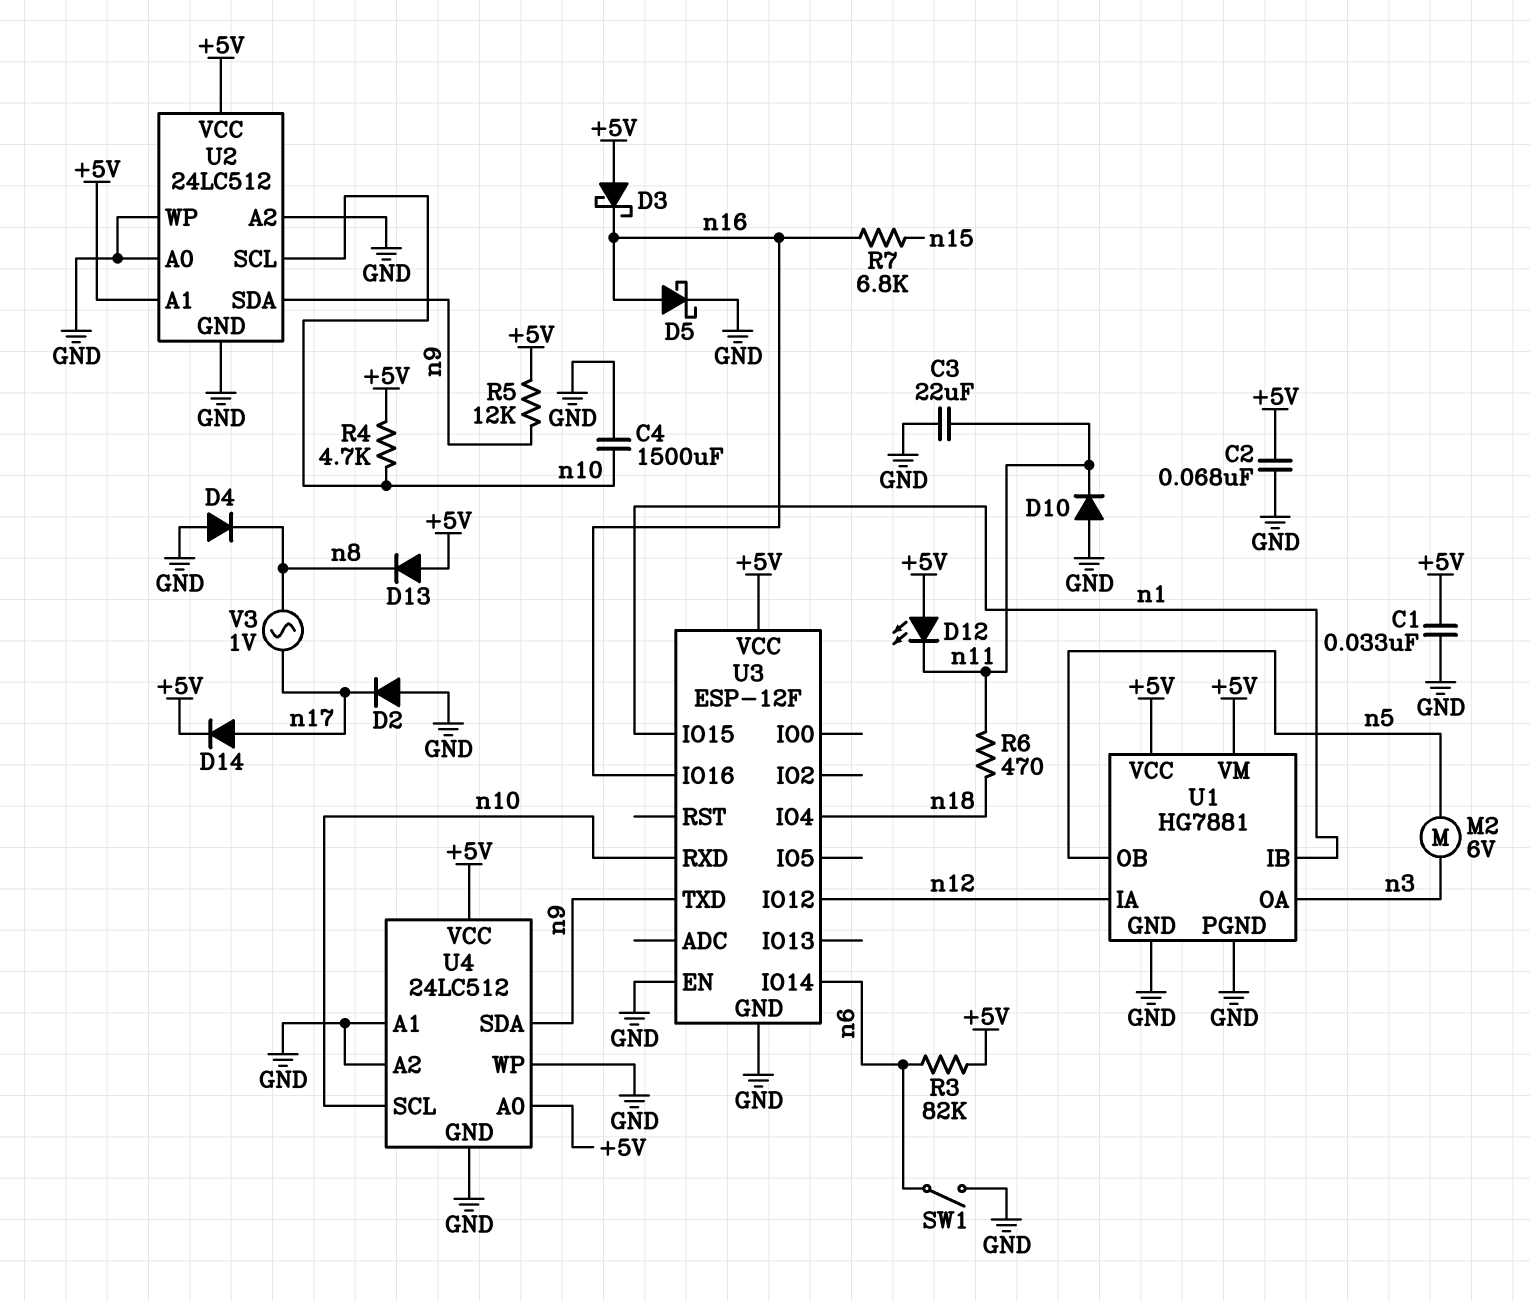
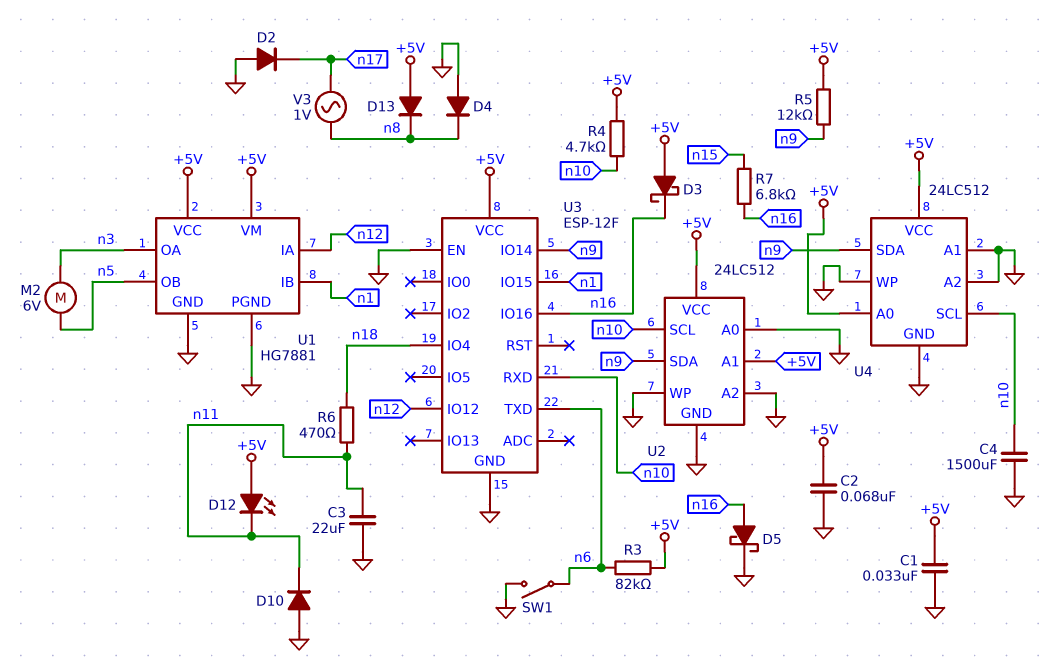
D14: diode (A n17, K +5V) -> none
U3 pin IO14: n6 -> n9
U3 pin TXD: n9 -> n6

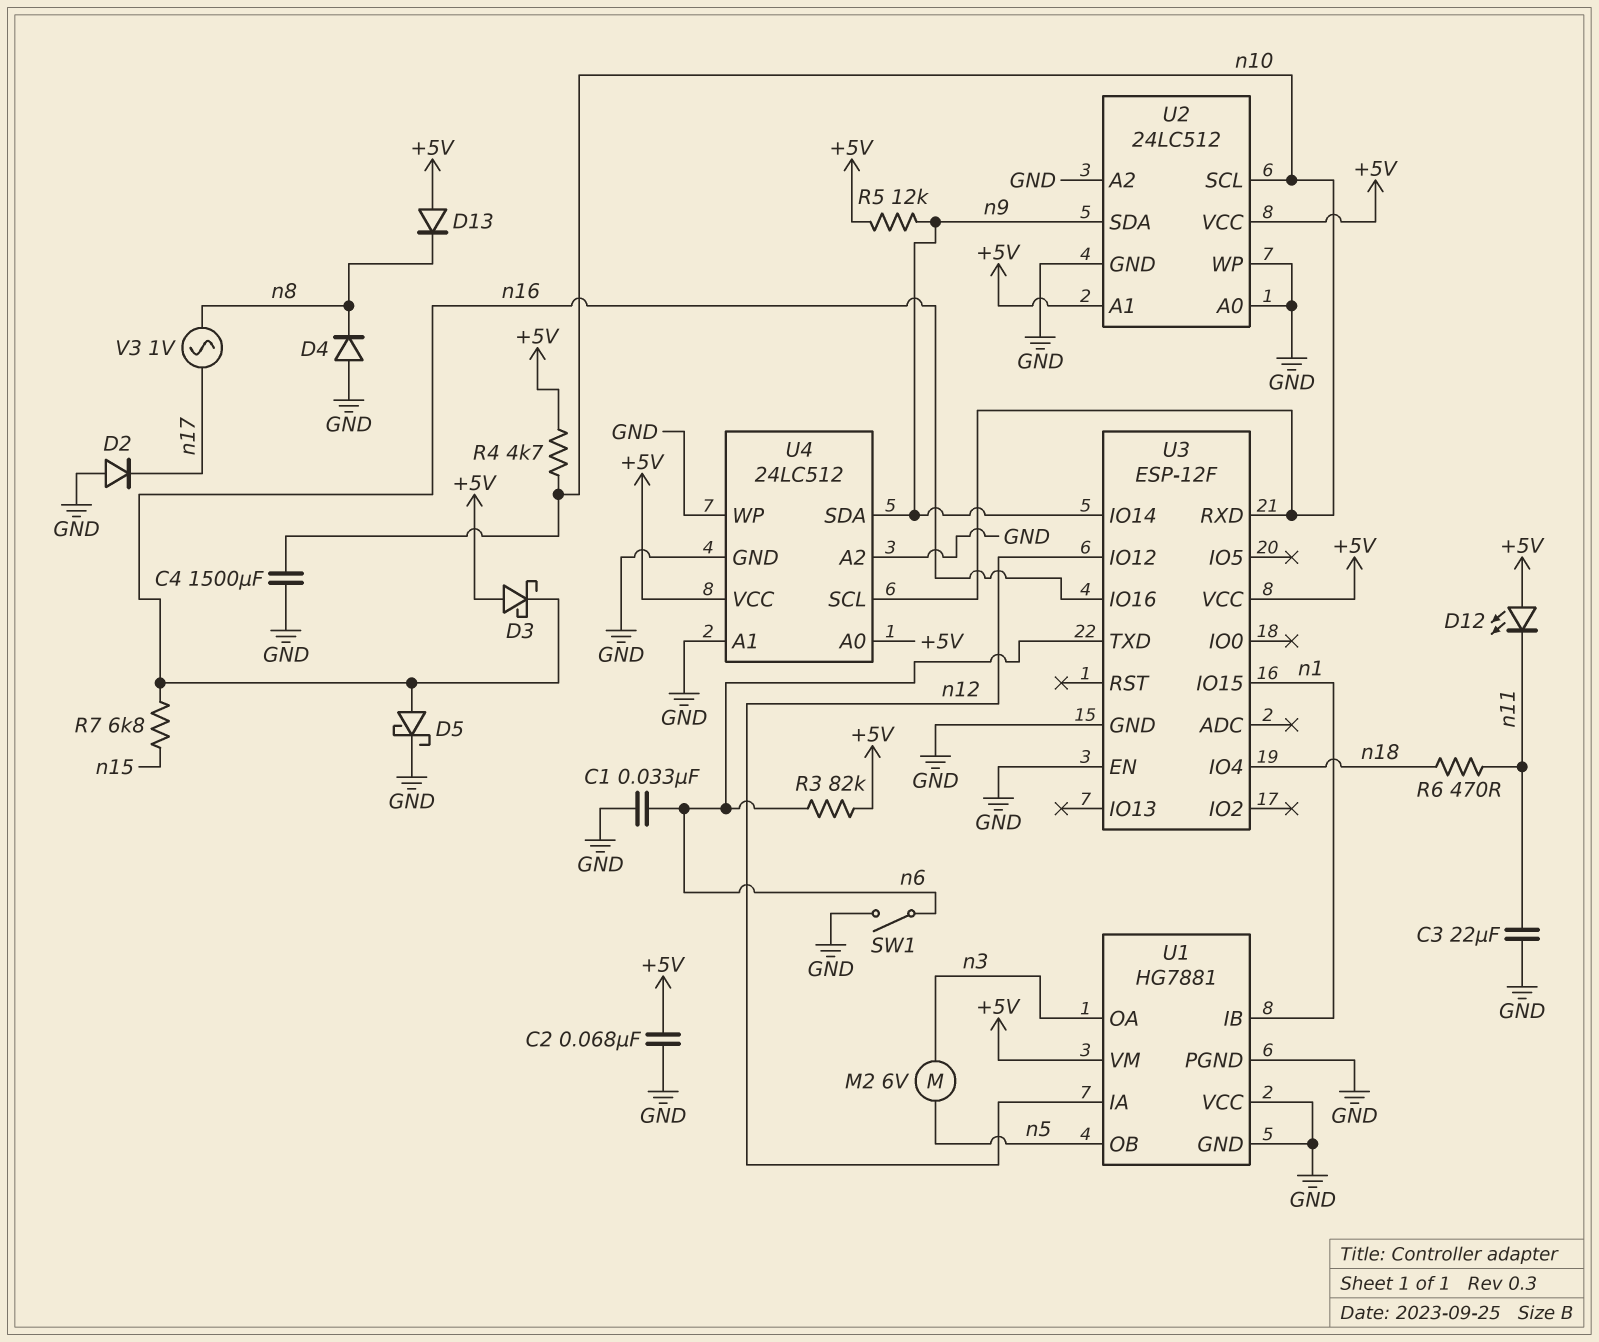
C1: 33nF (+5V, GND) -> 33nF (GND, n6)
D10: diode (A GND, K n11) -> none
U1 pin VCC: +5V -> GND

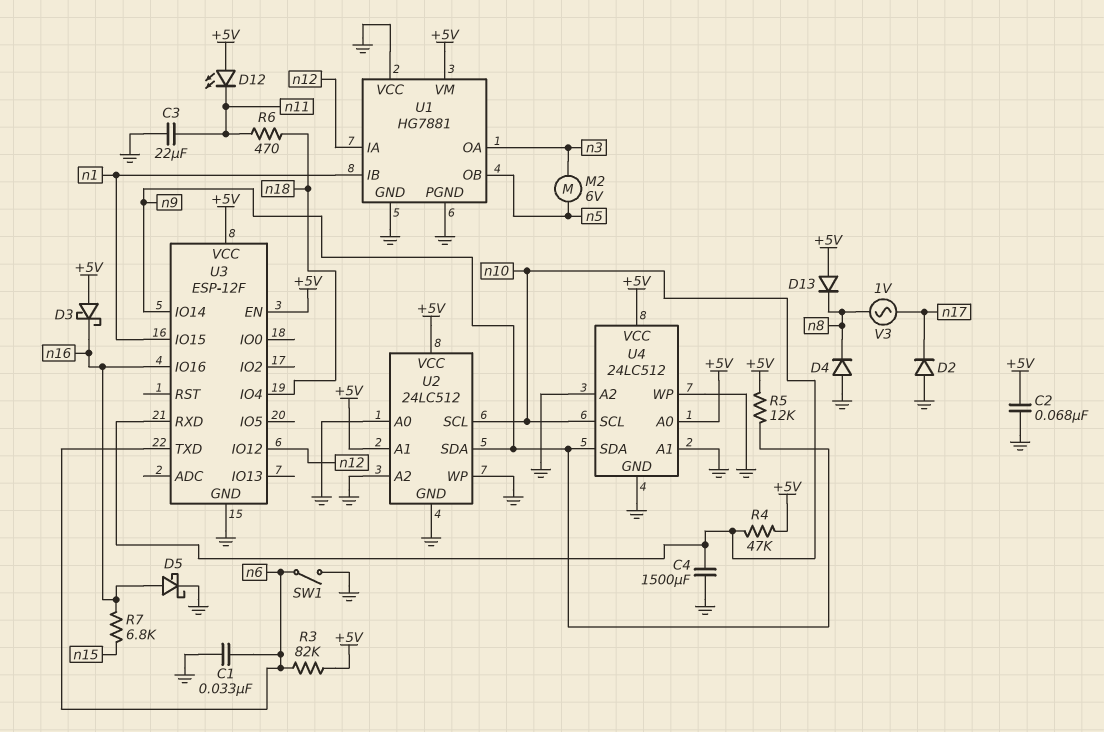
R4: 4.7k (+5V, n10) -> 47k (+5V, n10)
U3 pin EN: GND -> +5V

